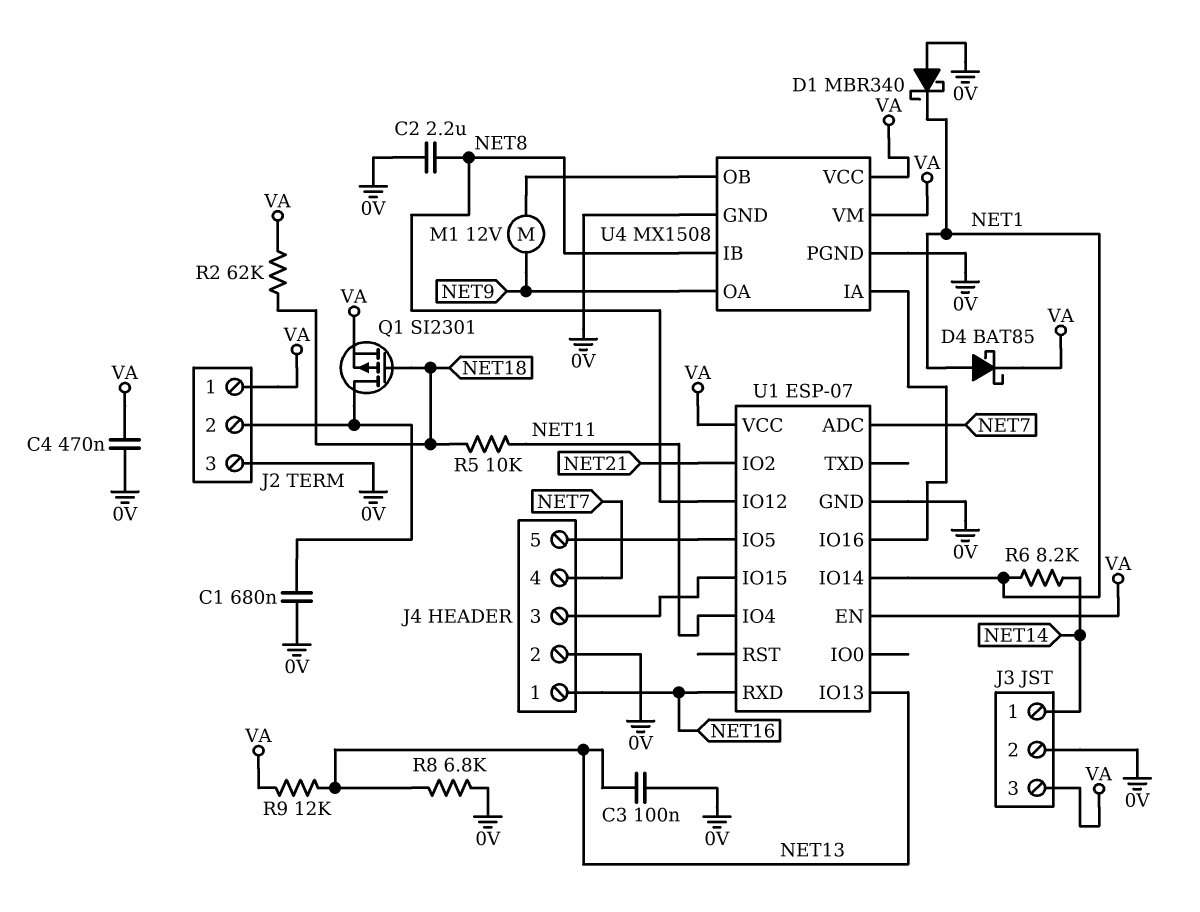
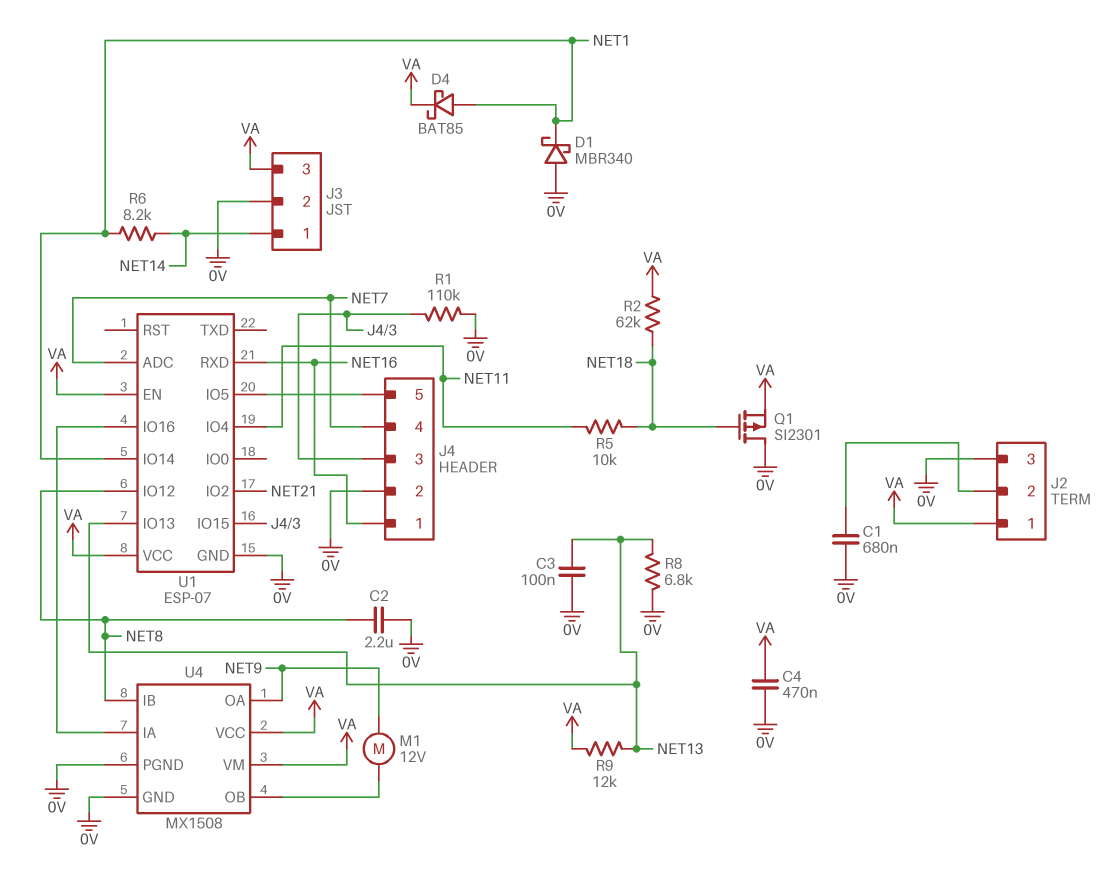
Q1: PMOS SI2301 (G NET18, D J2/2, S VA) -> PMOS SI2301 (G NET18, D 0V, S VA)
R1: none -> 110k (0V, J4/3)

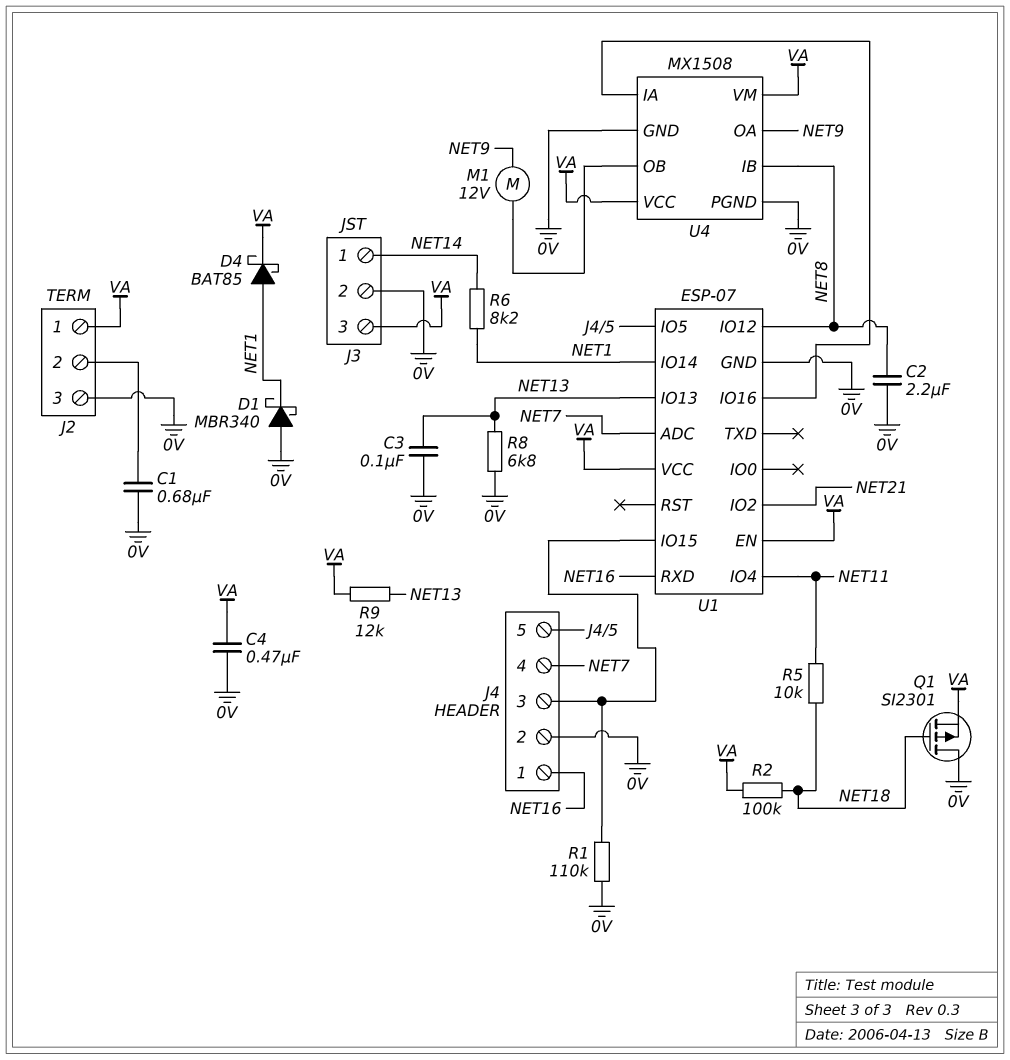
R2: 62k (NET18, VA) -> 100k (NET18, VA)

